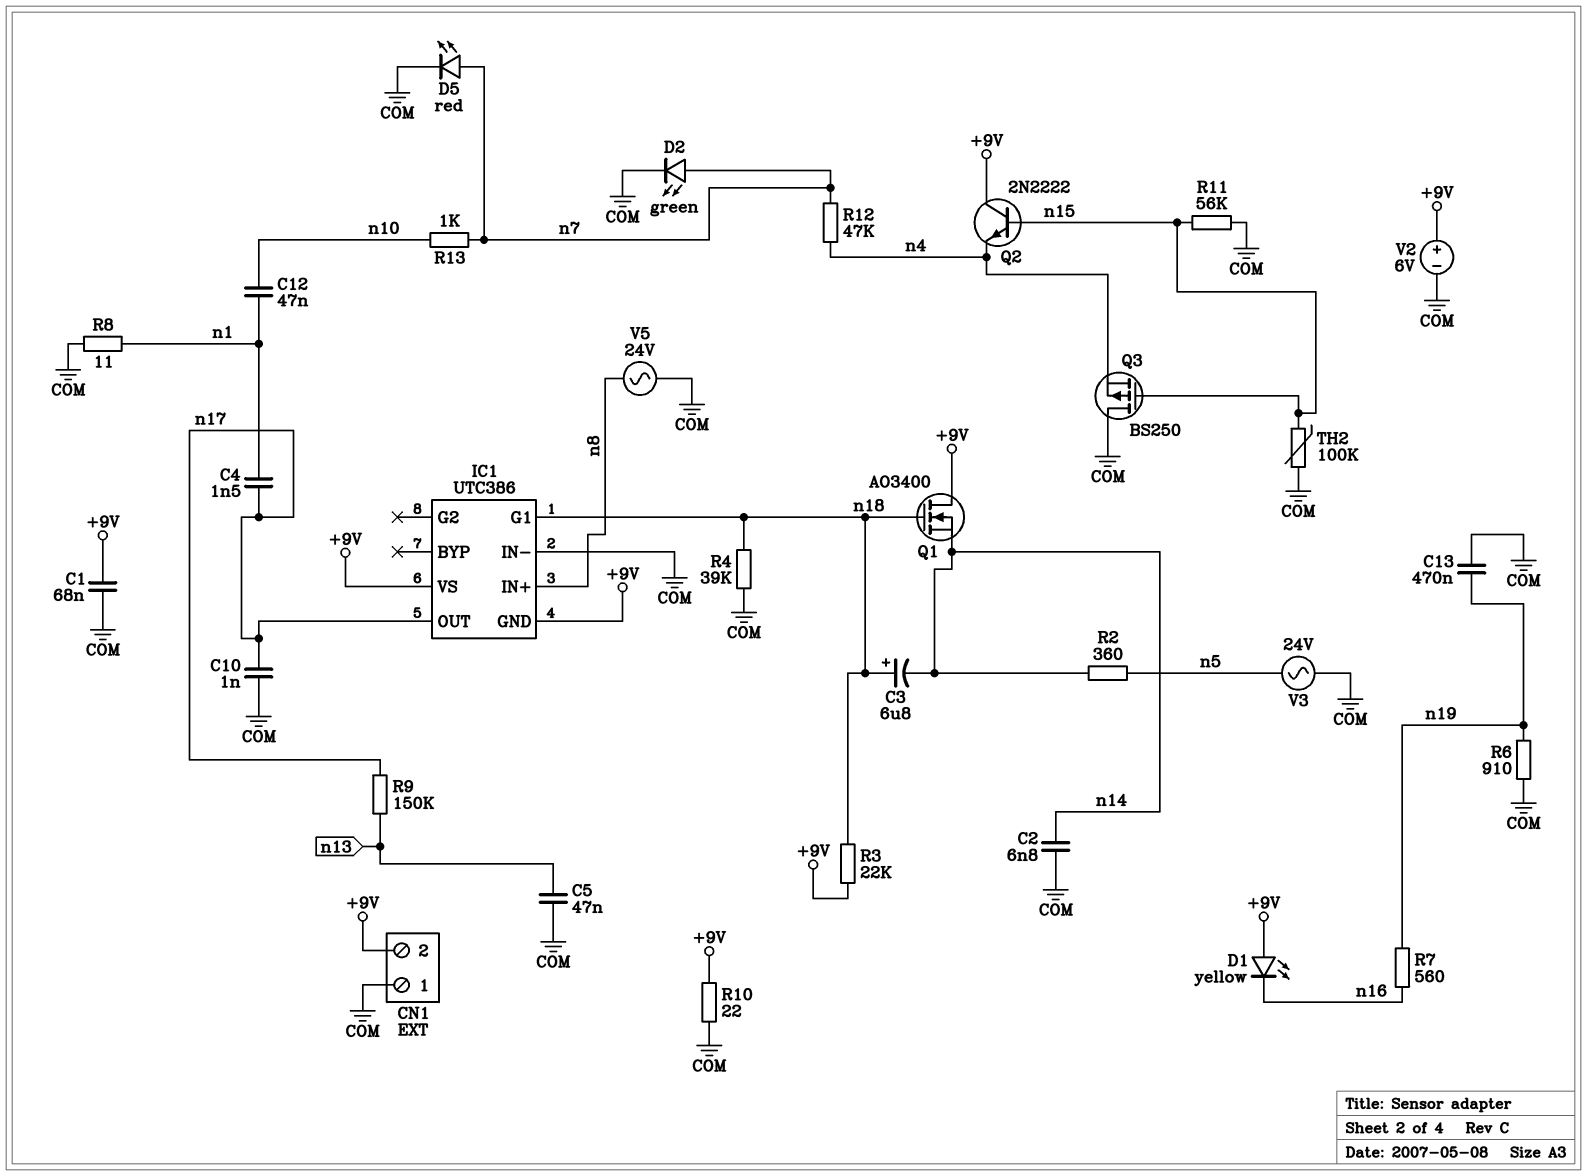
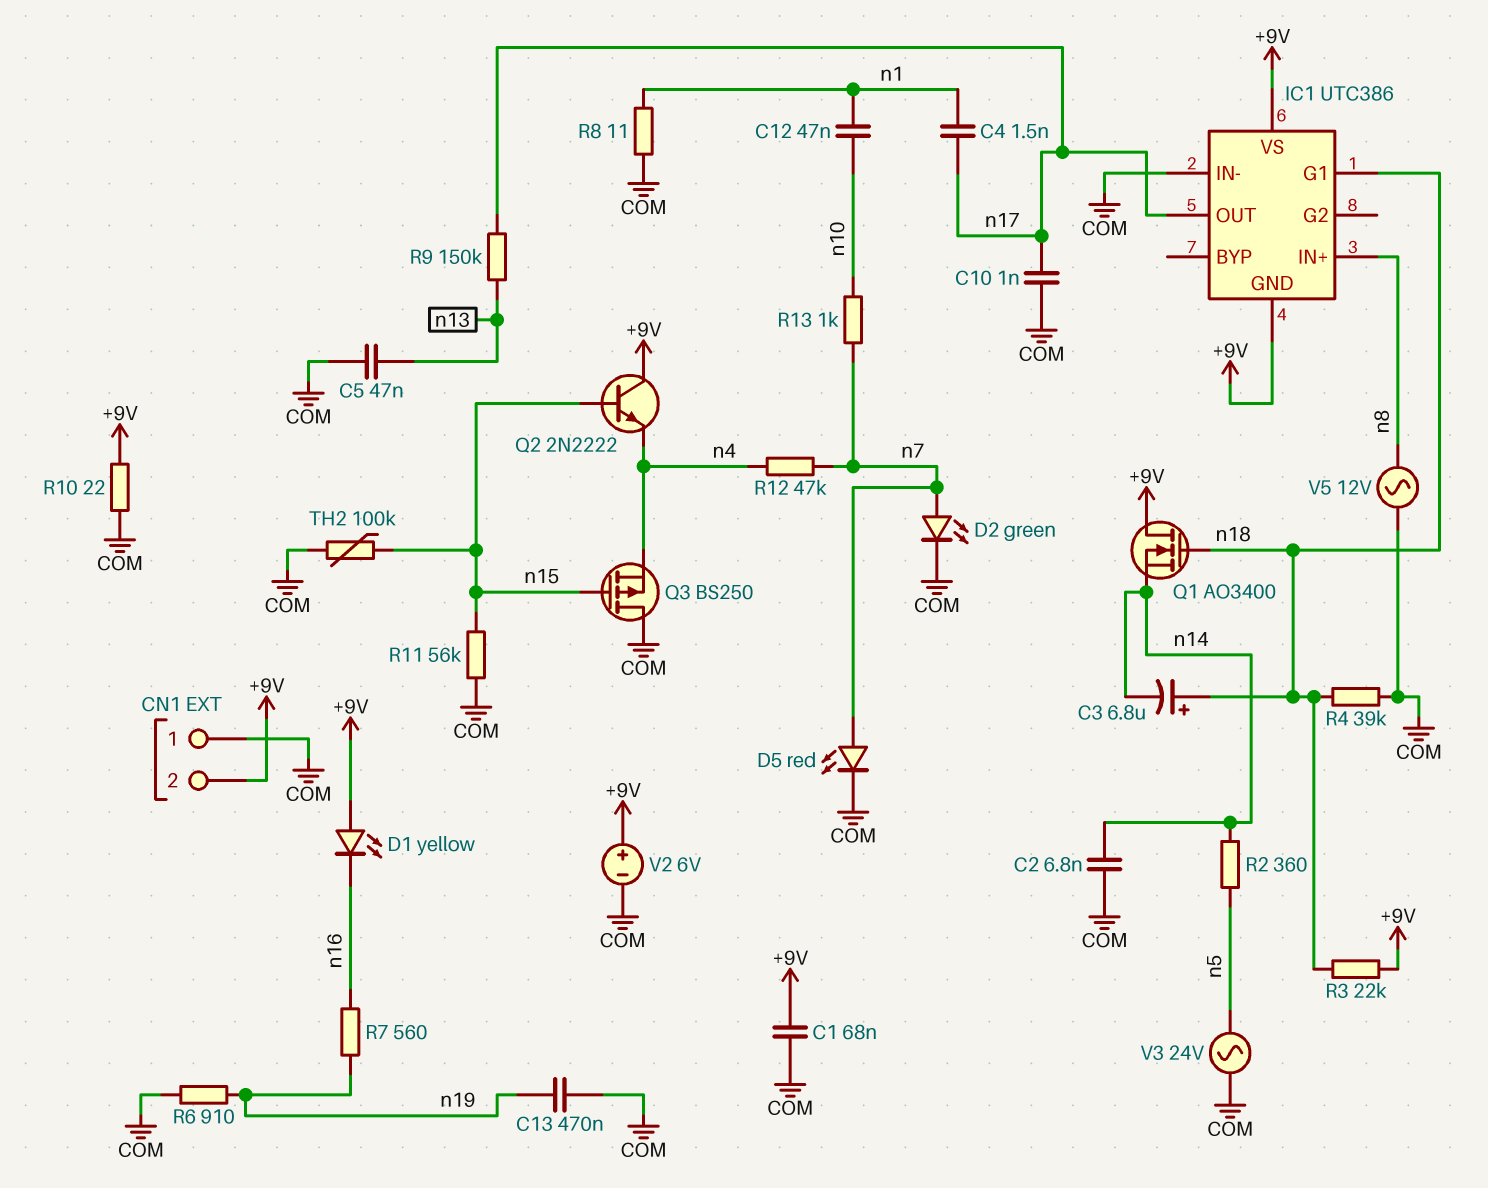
V5: AC 24V (COM, n8) -> AC 12V (COM, n8)

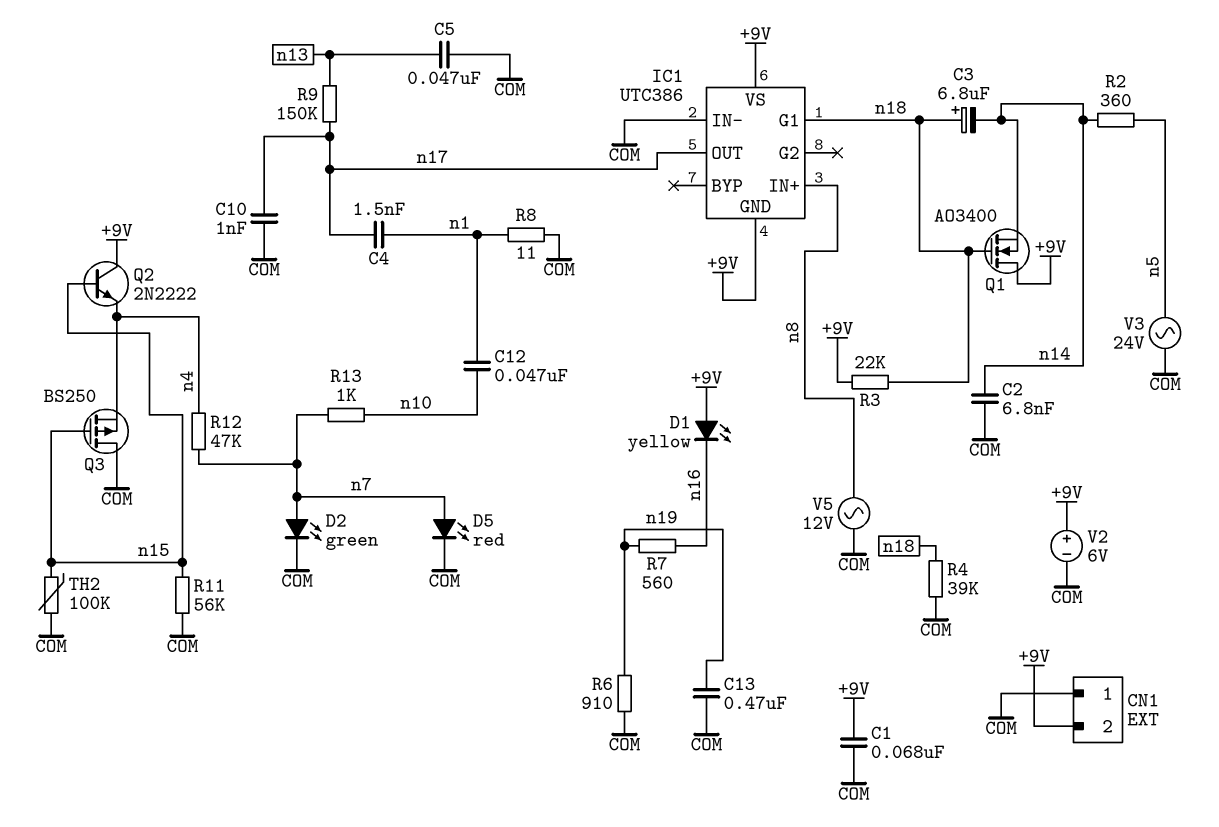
R10: 22 (+9V, COM) -> none

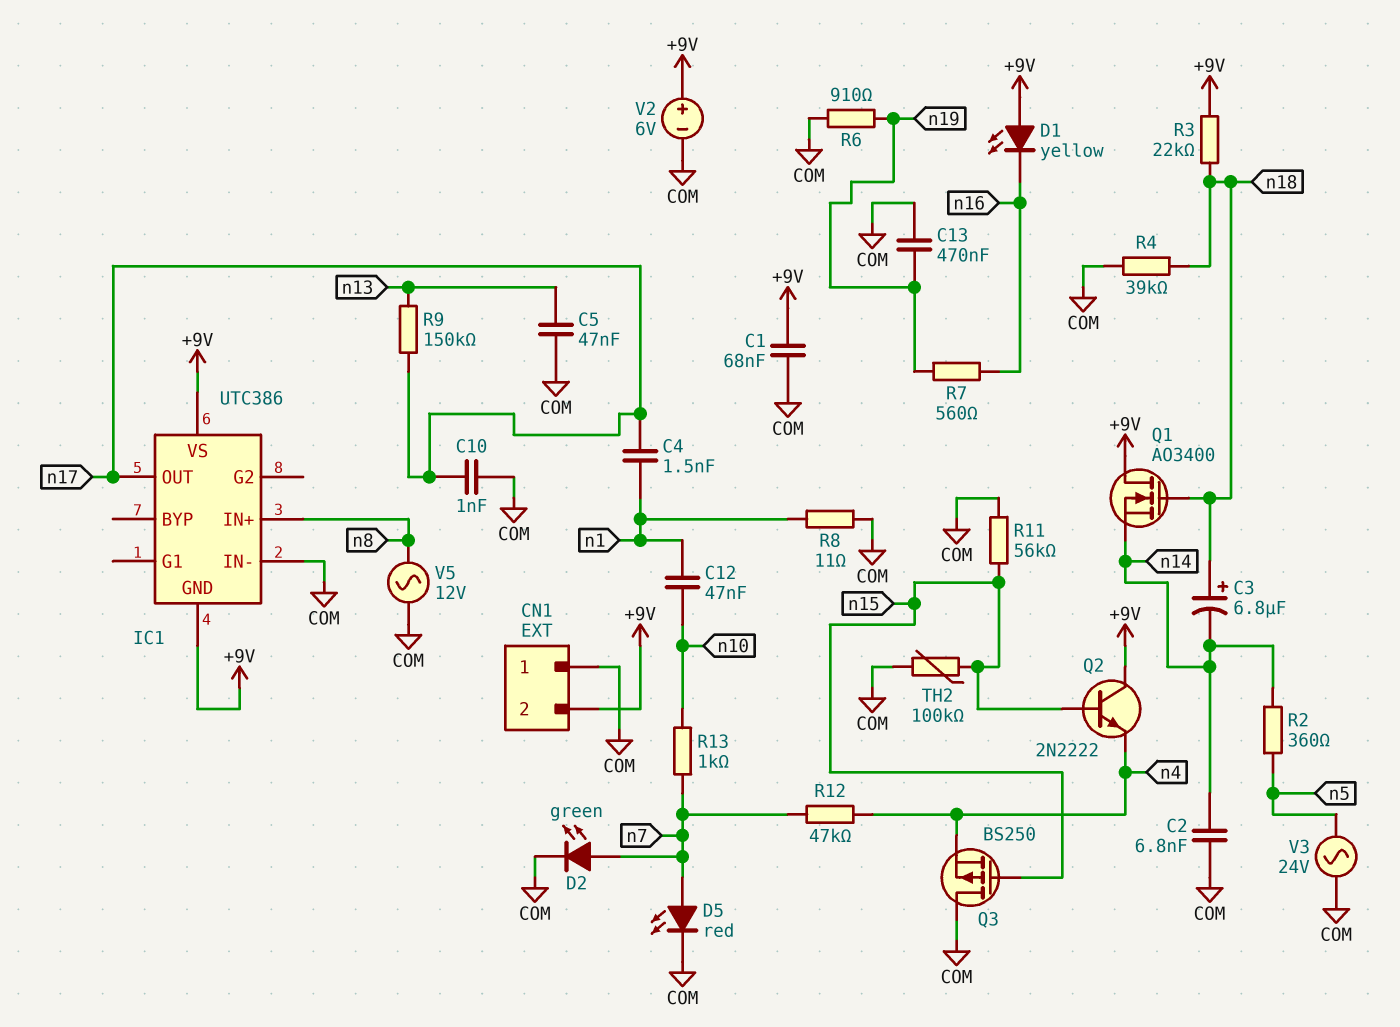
IC1 pin G1: n18 -> none

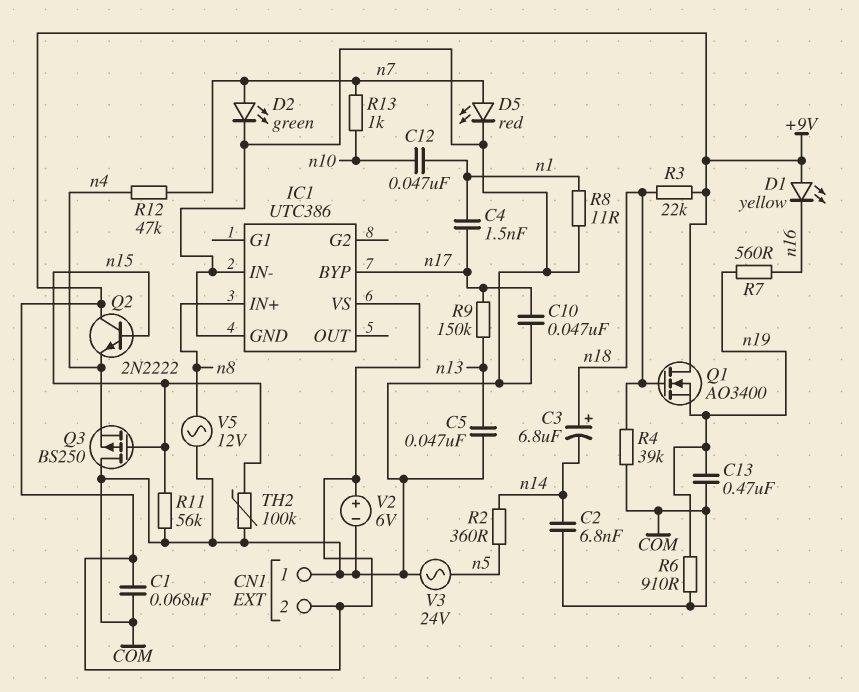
C10: 1nF (COM, n17) -> 47nF (COM, n17)
IC1 pin BYP: none -> n17
IC1 pin GND: +9V -> COM
IC1 pin OUT: n17 -> none
Q1: NMOS AO3400 (G n18, D +9V, S n14) -> NMOS AO3400 (G n18, D +9V, S n19)

